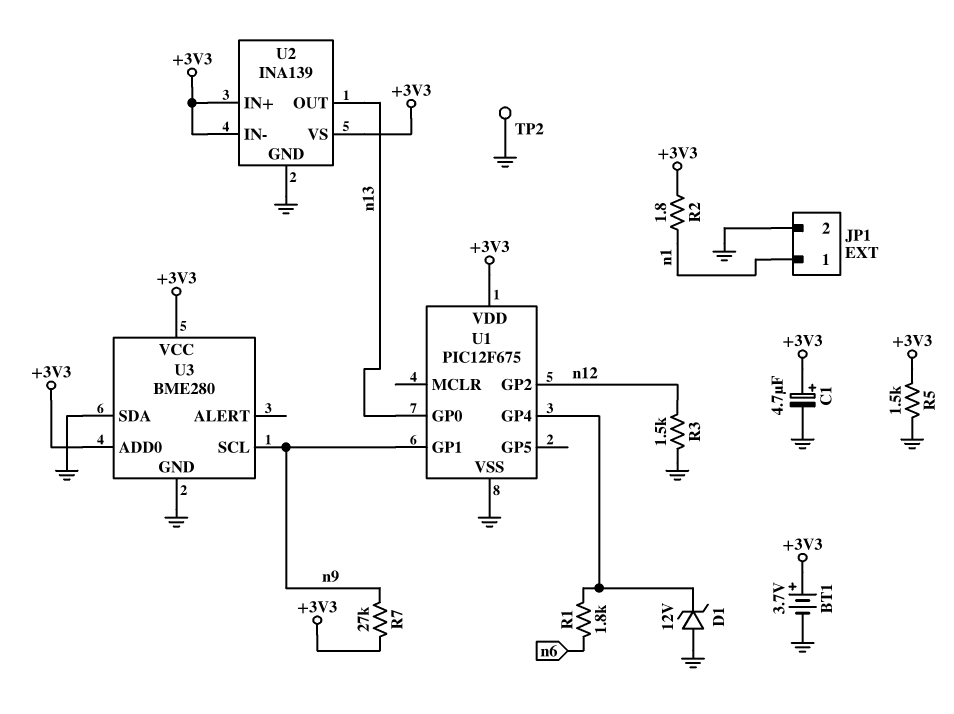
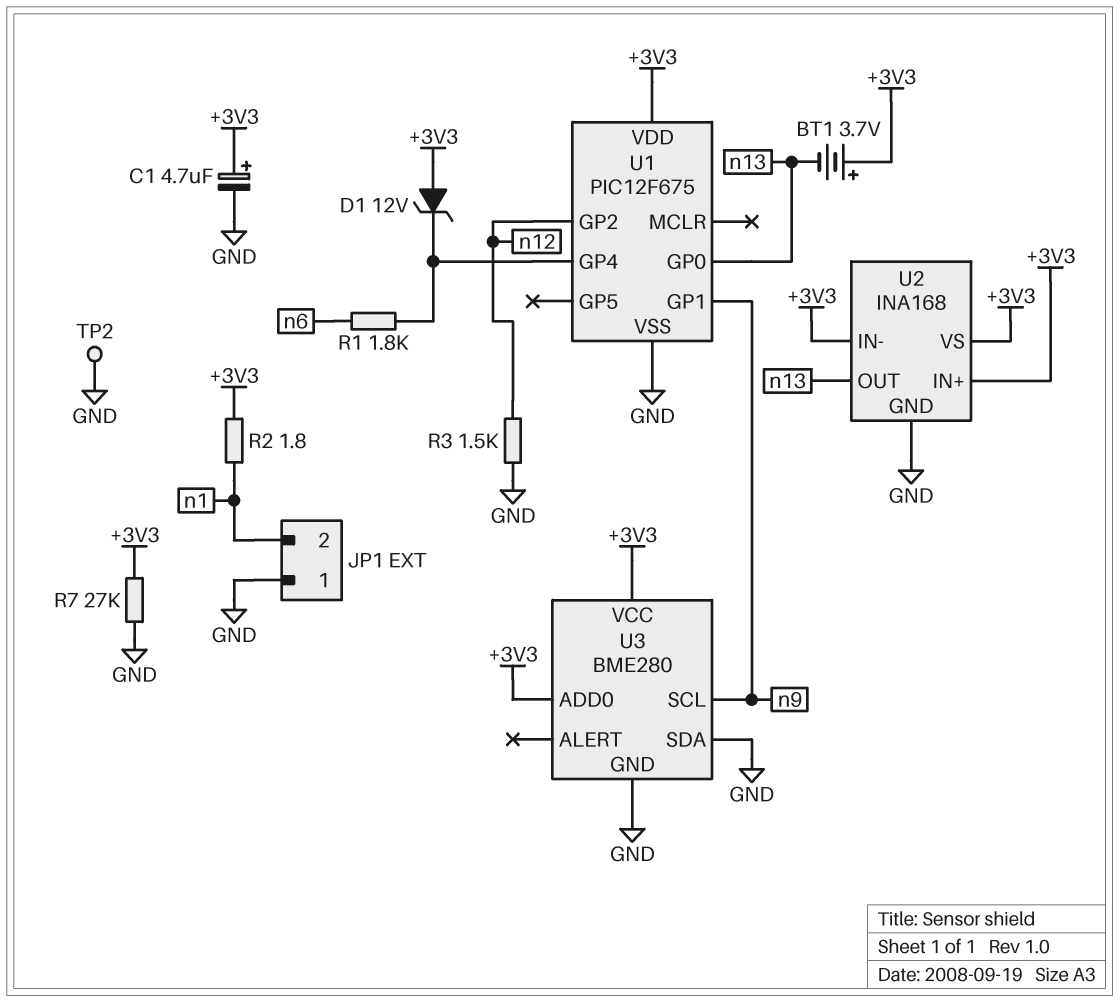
BT1: 3.7V (plus +3V3, minus GND) -> 3.7V (plus +3V3, minus n13)
D1: zener 12V (A GND, K U1/GP4) -> zener 12V (A +3V3, K U1/GP4)
JP1 pin 1: n1 -> GND
JP1 pin 2: GND -> n1
R5: 1.5k (+3V3, GND) -> none
R7: 27k (+3V3, n9) -> 27k (+3V3, GND)
U2: INA139 -> INA168

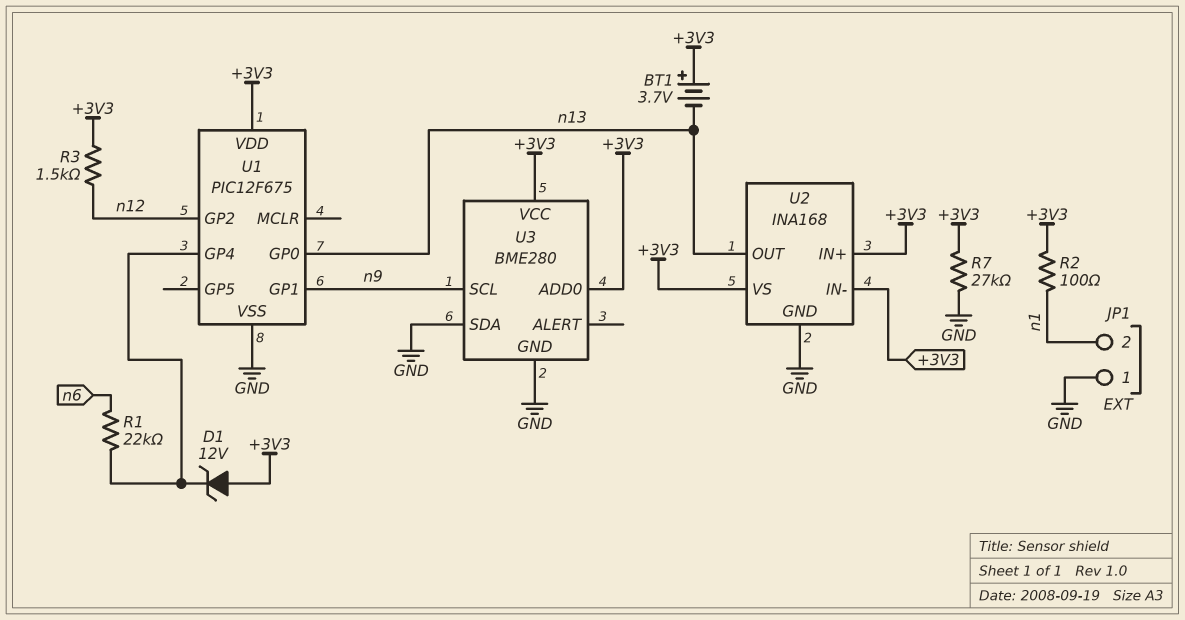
C1: 4.7uF (plus +3V3, minus GND) -> none
R1: 1.8k (U1/GP4, n6) -> 22k (U1/GP4, n6)
R2: 1.8 (+3V3, n1) -> 100 (+3V3, n1)
R3: 1.5k (GND, n12) -> 1.5k (+3V3, n12)
TP2: test point (GND) -> none

